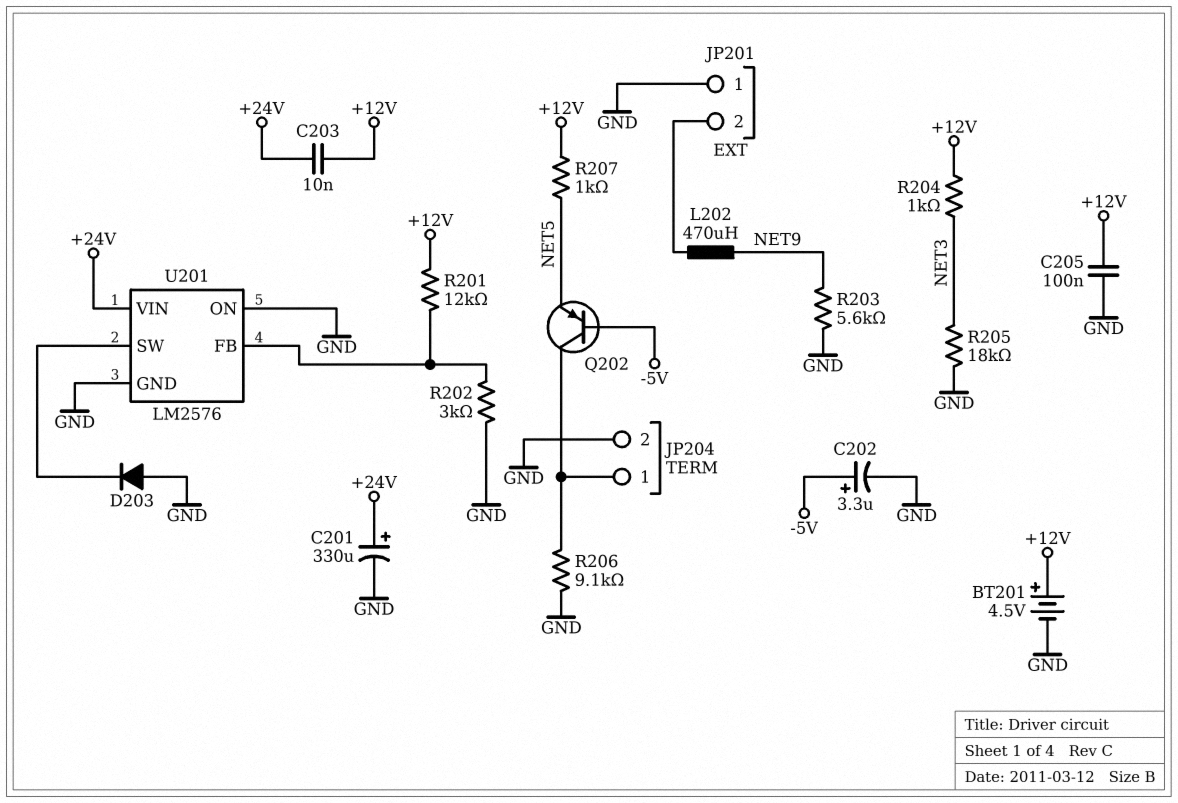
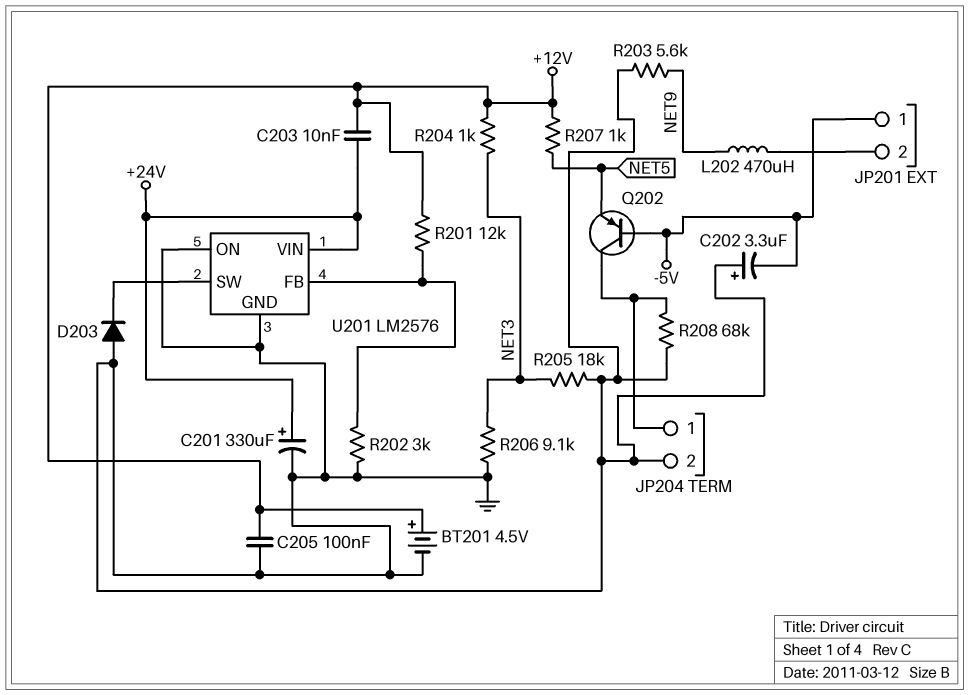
C202: 3.3uF (plus -5V, minus GND) -> 3.3uF (plus GND, minus -5V)
JP201 pin 1: GND -> -5V
R206: 9.1k (GND, JP204/1) -> 9.1k (GND, NET3)
R208: none -> 68k (GND, JP204/1)

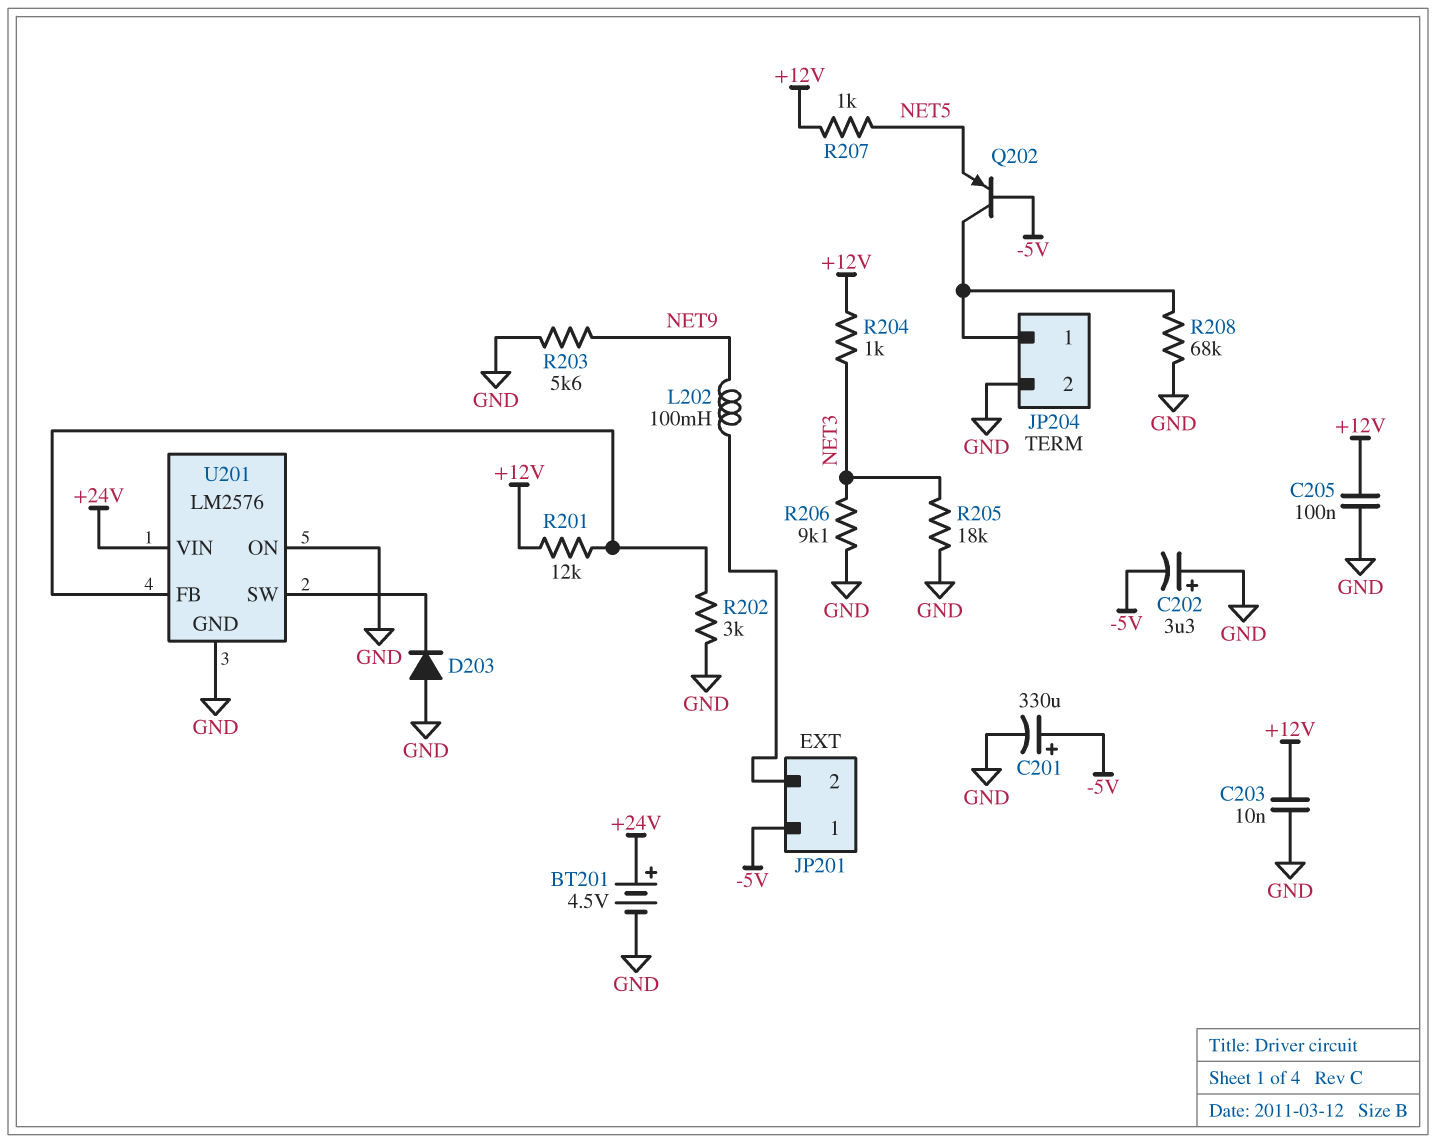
BT201: 4.5V (plus +12V, minus GND) -> 4.5V (plus +24V, minus GND)
C201: 330uF (plus +24V, minus GND) -> 330uF (plus -5V, minus GND)
C203: 10nF (+12V, +24V) -> 10nF (+12V, GND)
L202: 470uH (JP201/2, NET9) -> 100mH (JP201/2, NET9)

